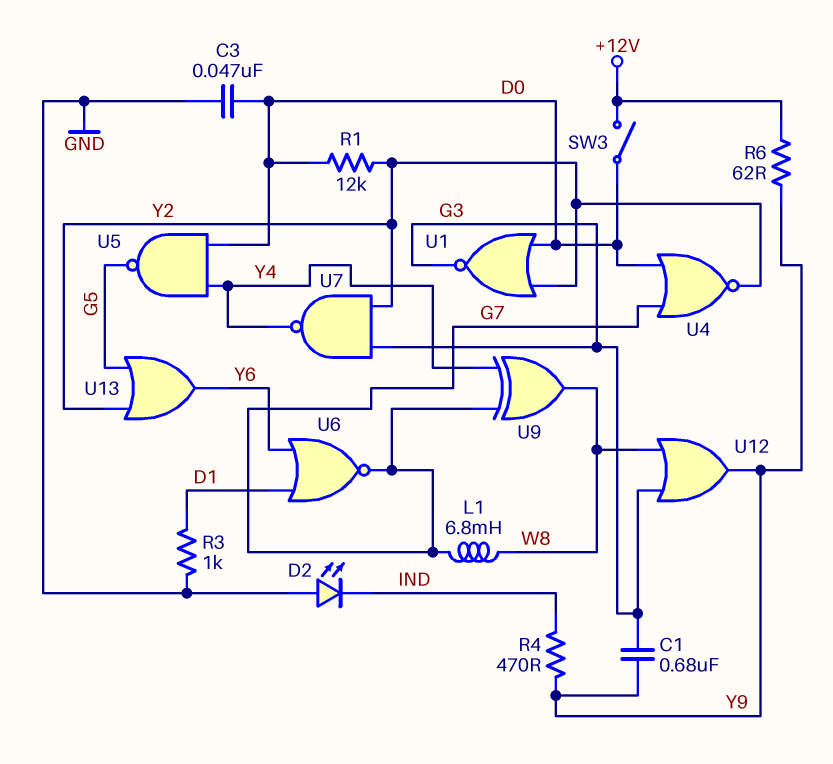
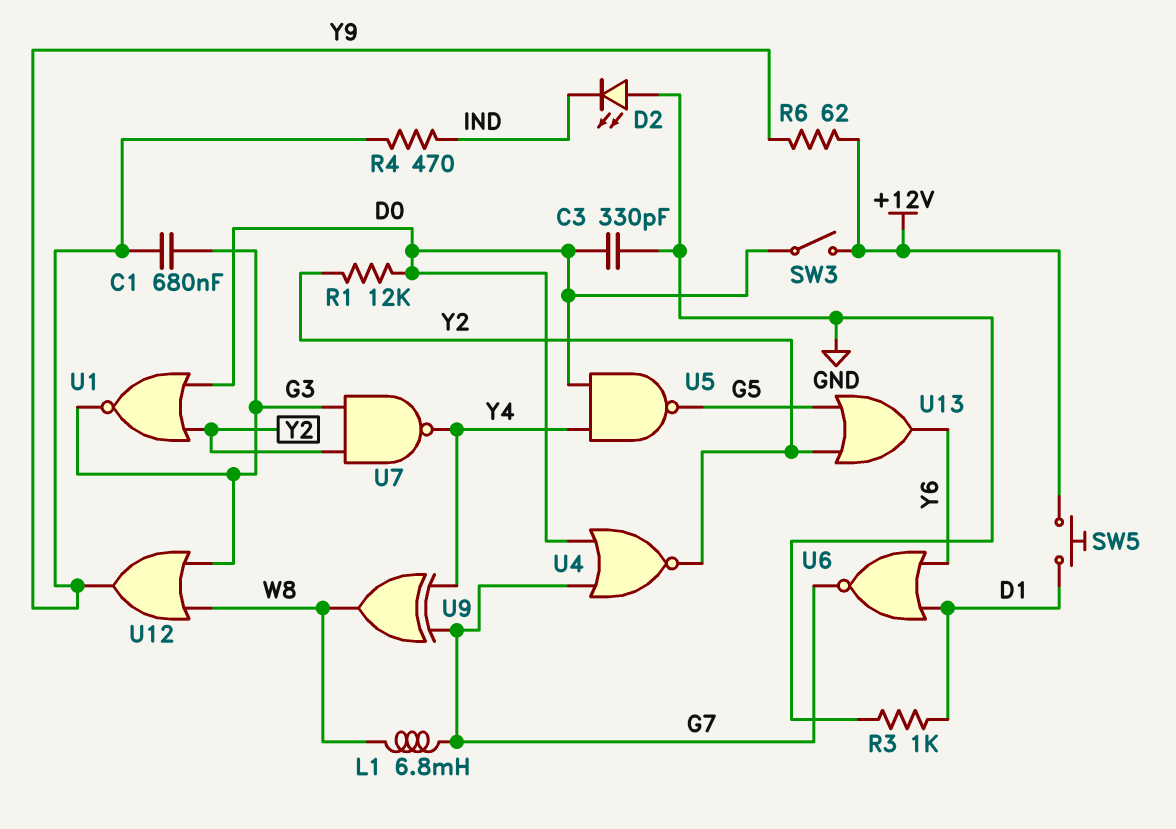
C3: 47nF (D0, GND) -> 330pF (D0, GND)
SW5: none -> button (+12V, D1)

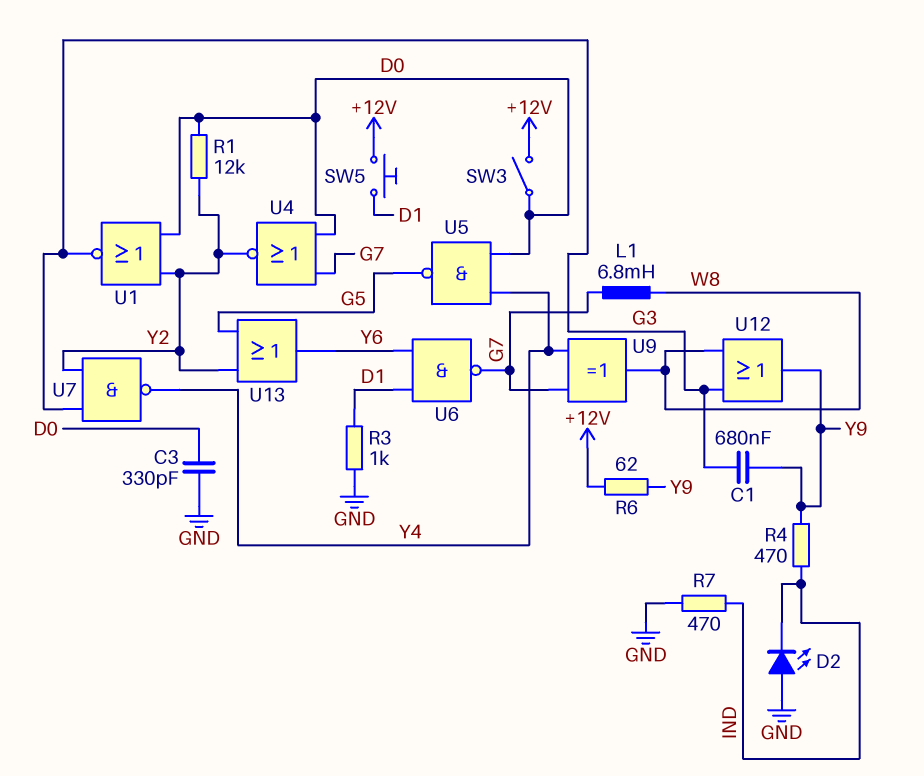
R7: none -> 470 (GND, IND)
U6: NOR (in D1, in Y6, out G7) -> NAND (in D1, in Y6, out G7)

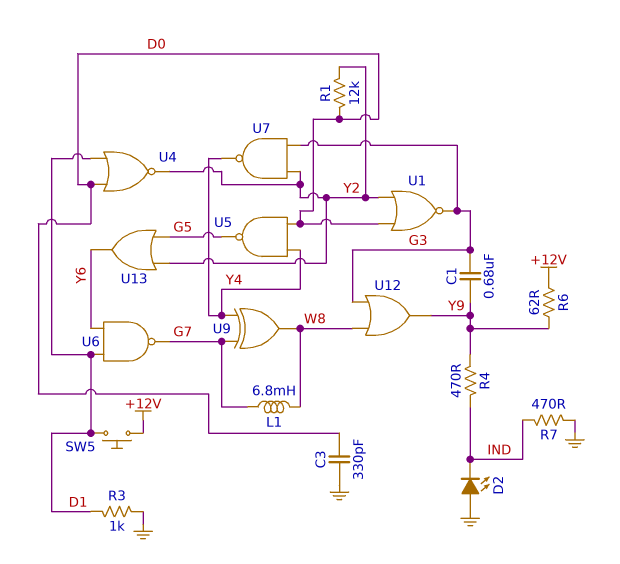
SW3: switch (+12V, D0) -> none
U4: NOR (in D0, in G7, out Y2) -> NOR (in D0, in D1, out Y2)

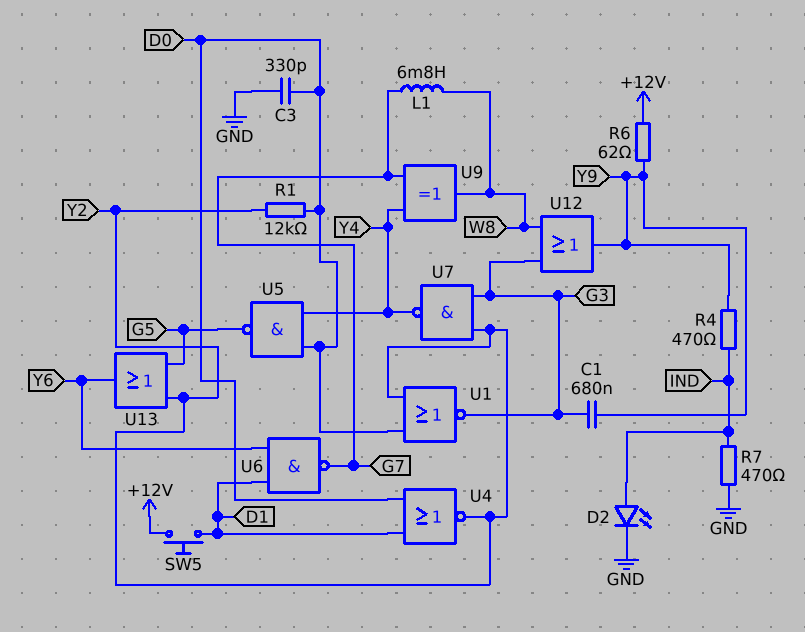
D2: LED (A GND, K IND) -> LED (A IND, K GND)
R3: 1k (D1, GND) -> none

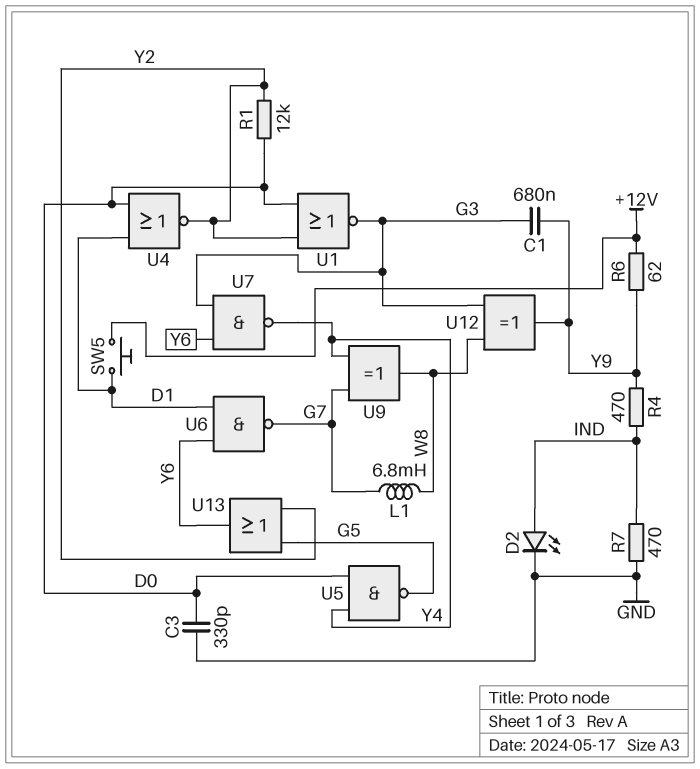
U7: NAND (in G3, in Y2, out Y4) -> NAND (in G3, in Y6, out Y4)
U12: OR (in G3, in W8, out Y9) -> XOR (in G3, in W8, out Y9)

